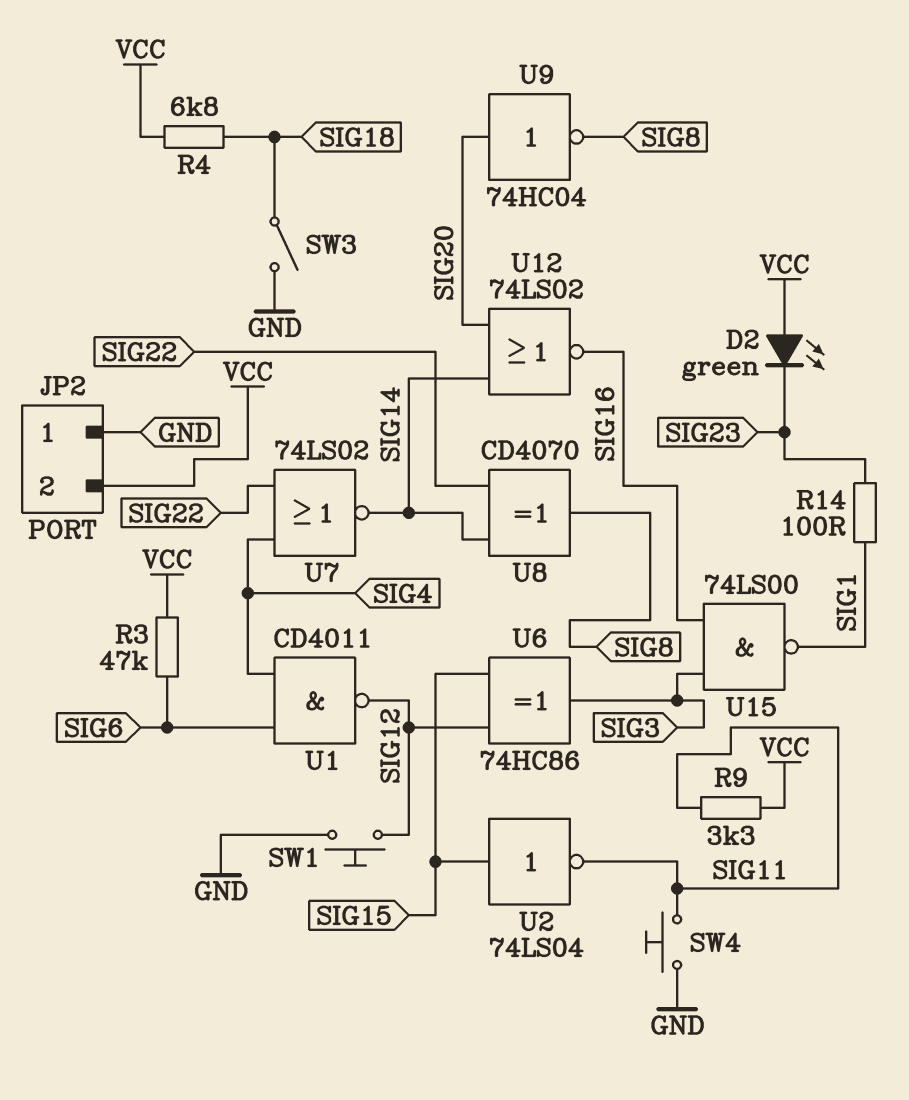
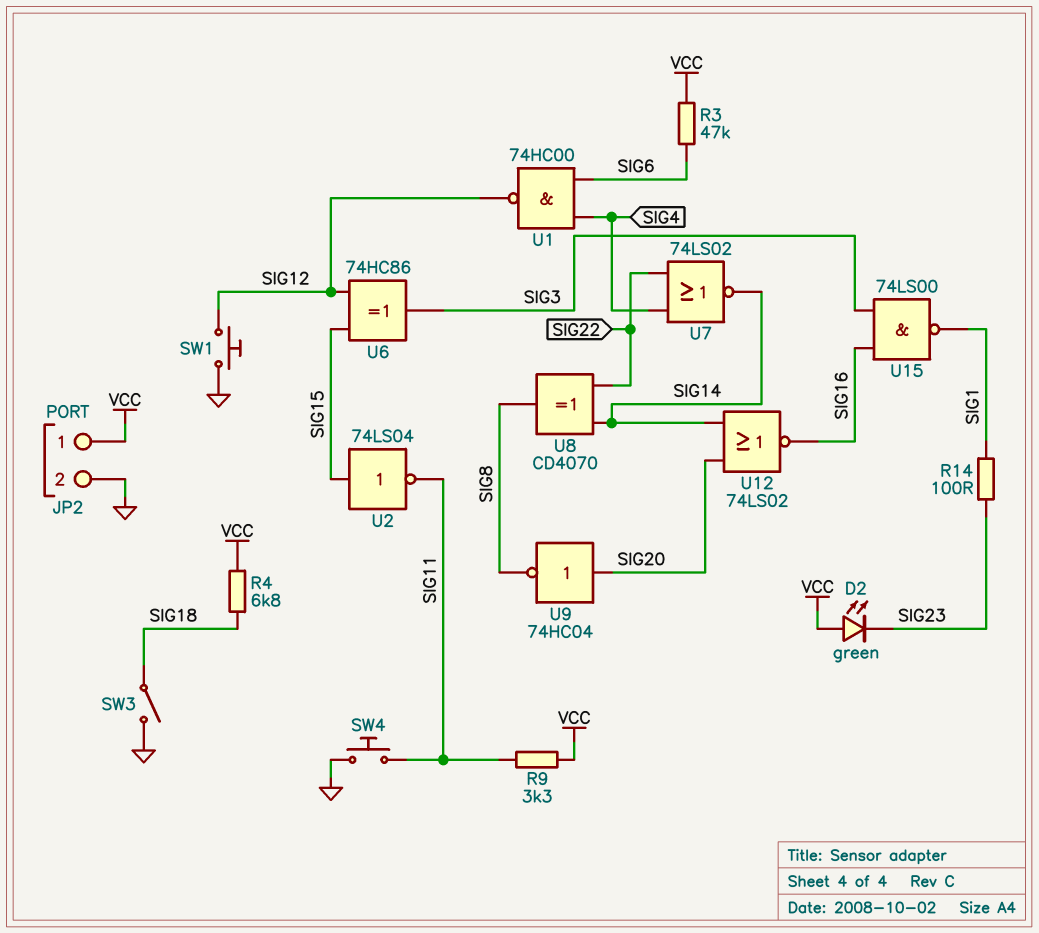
JP2 pin 1: GND -> VCC
JP2 pin 2: VCC -> GND
U1: NAND CD4011 (in SIG4, in SIG6, out SIG12) -> NAND 74HC00 (in SIG4, in SIG6, out SIG12)

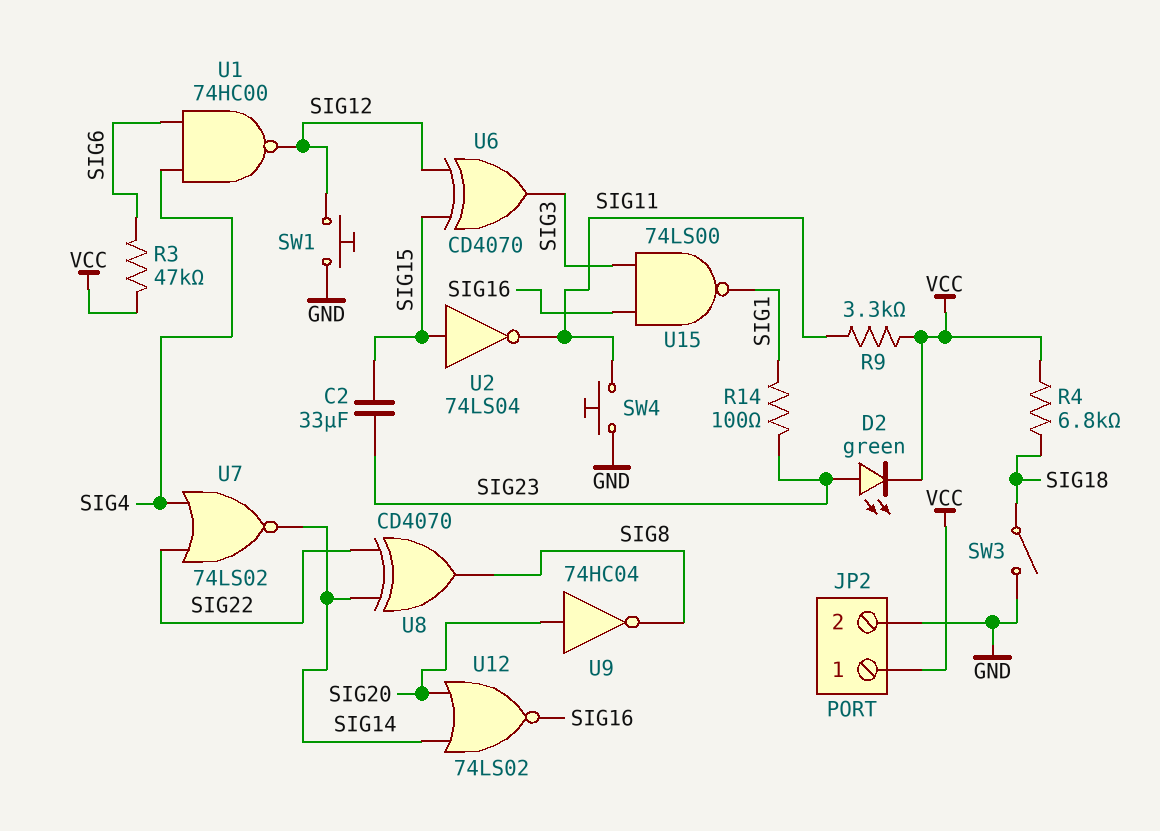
C2: none -> 33uF (SIG15, SIG23)
D2: LED green (A VCC, K SIG23) -> LED green (A SIG23, K VCC)
U6: XOR 74HC86 (in SIG12, in SIG15, out SIG3) -> XOR CD4070 (in SIG12, in SIG15, out SIG3)

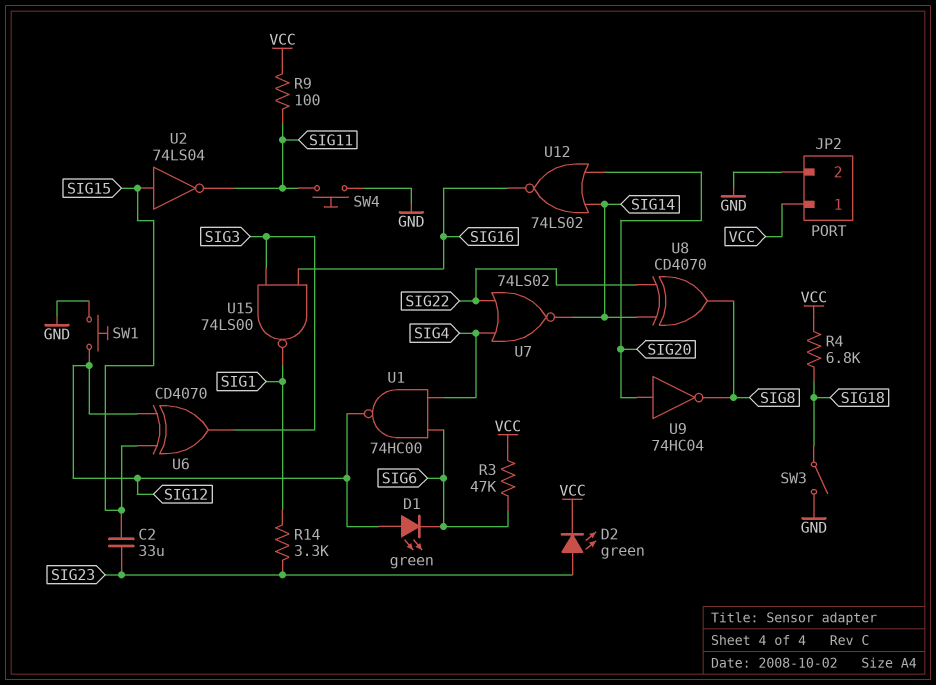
D1: none -> LED green (A SIG12, K SIG6)
R9: 3.3k (SIG11, VCC) -> 100 (SIG11, VCC)
R14: 100 (SIG1, SIG23) -> 3.3k (SIG1, SIG23)

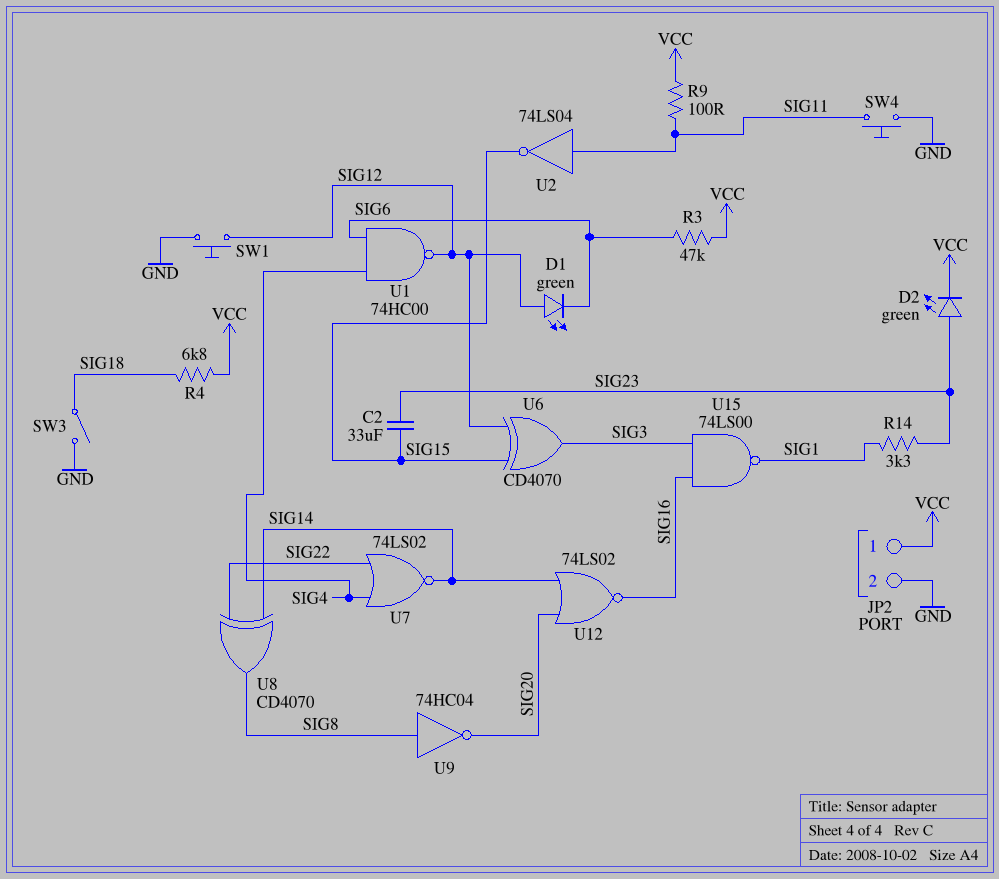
U2: NOT 74LS04 (in SIG15, out SIG11) -> NOT 74LS04 (in SIG11, out SIG15)
U9: NOT 74HC04 (in SIG20, out SIG8) -> NOT 74HC04 (in SIG8, out SIG20)

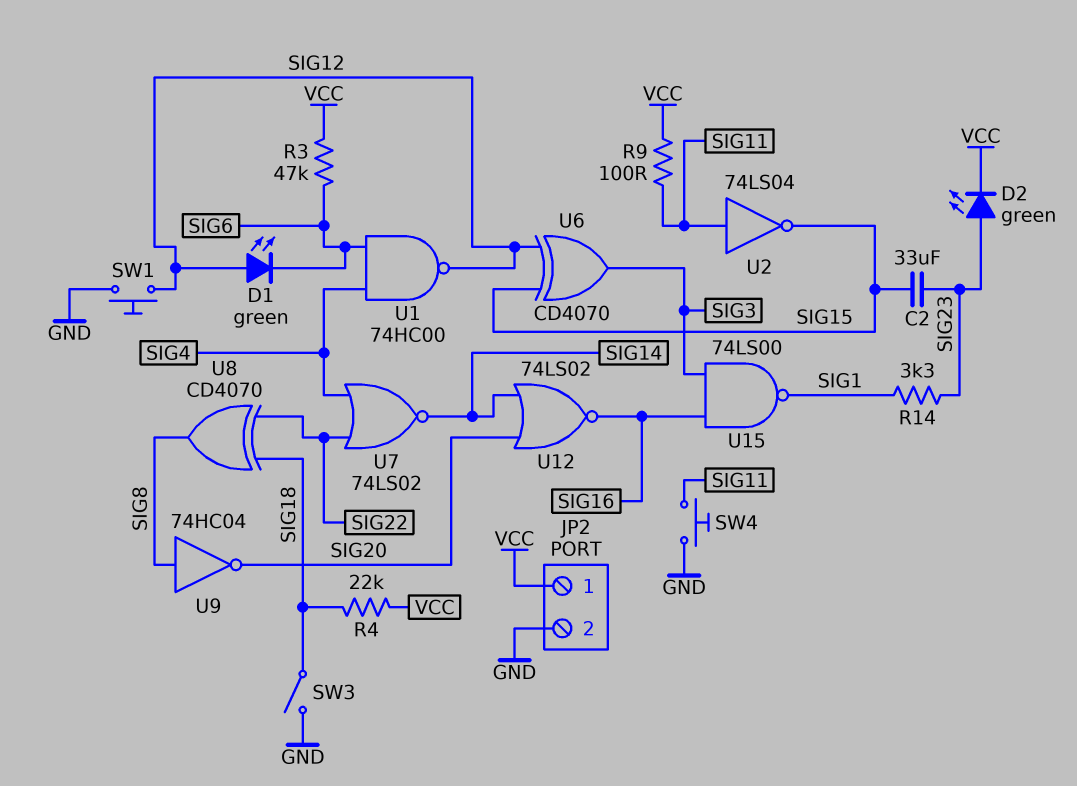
R4: 6.8k (SIG18, VCC) -> 22k (SIG18, VCC)
U8: XOR CD4070 (in SIG14, in SIG22, out SIG8) -> XOR CD4070 (in SIG18, in SIG22, out SIG8)

